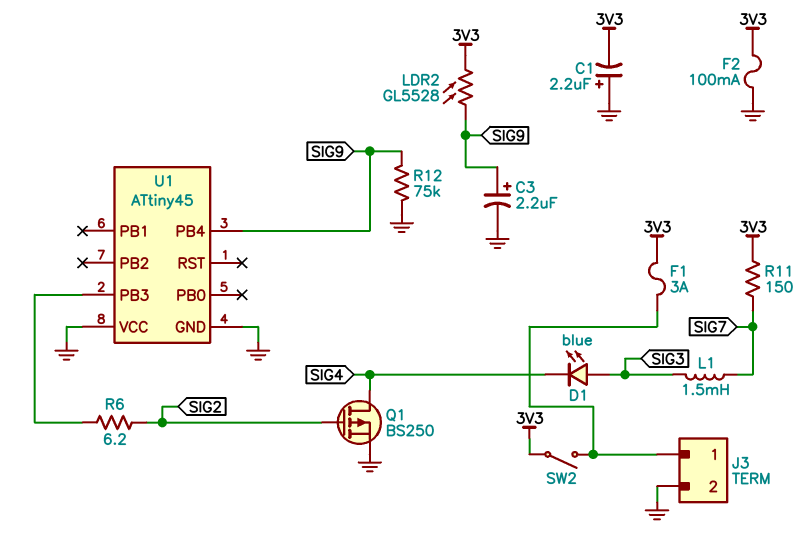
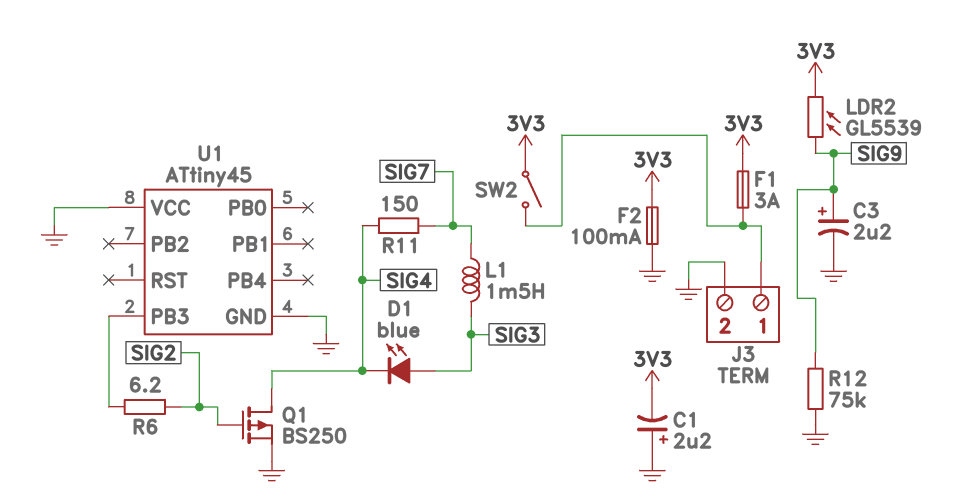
LDR2: GL5528 (3V3, SIG9) -> GL5539 (3V3, SIG9)
R11: 150 (3V3, SIG7) -> 150 (SIG4, SIG7)
U1 pin PB4: SIG9 -> none

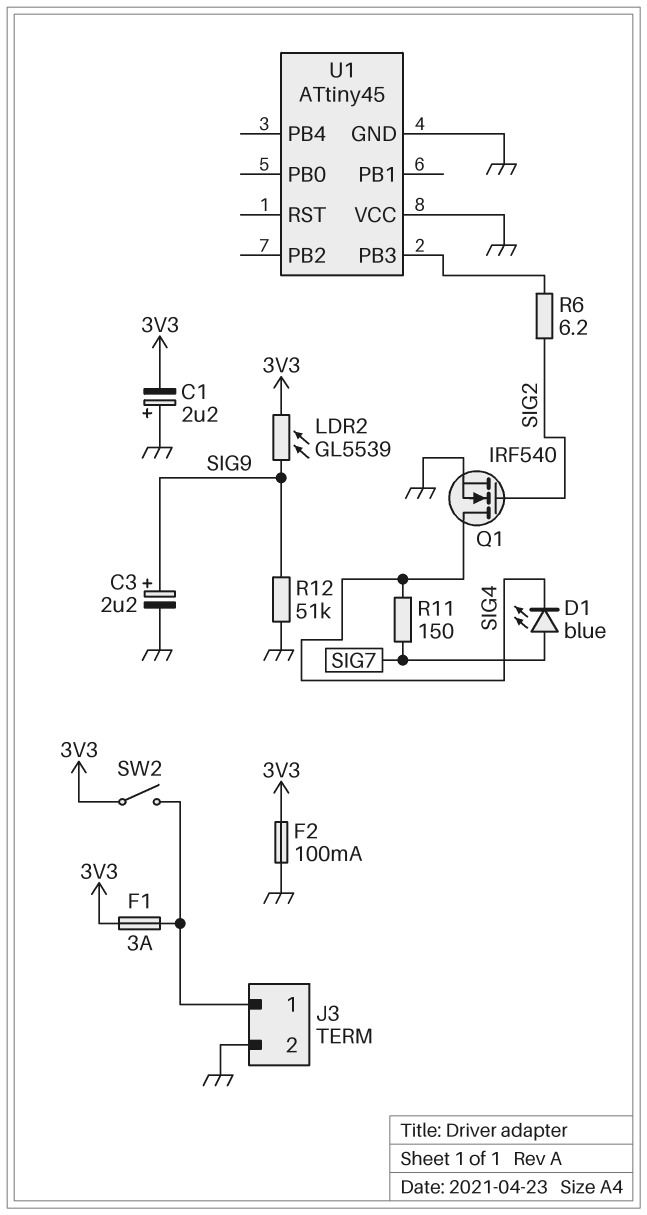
D1: LED blue (A SIG3, K SIG4) -> LED blue (A SIG7, K SIG4)
L1: 1.5mH (SIG3, SIG7) -> none
Q1: PMOS BS250 (G SIG2, D SIG4, S GND) -> NMOS IRF540 (G SIG2, D SIG4, S GND)
R12: 75k (GND, SIG9) -> 51k (GND, SIG9)

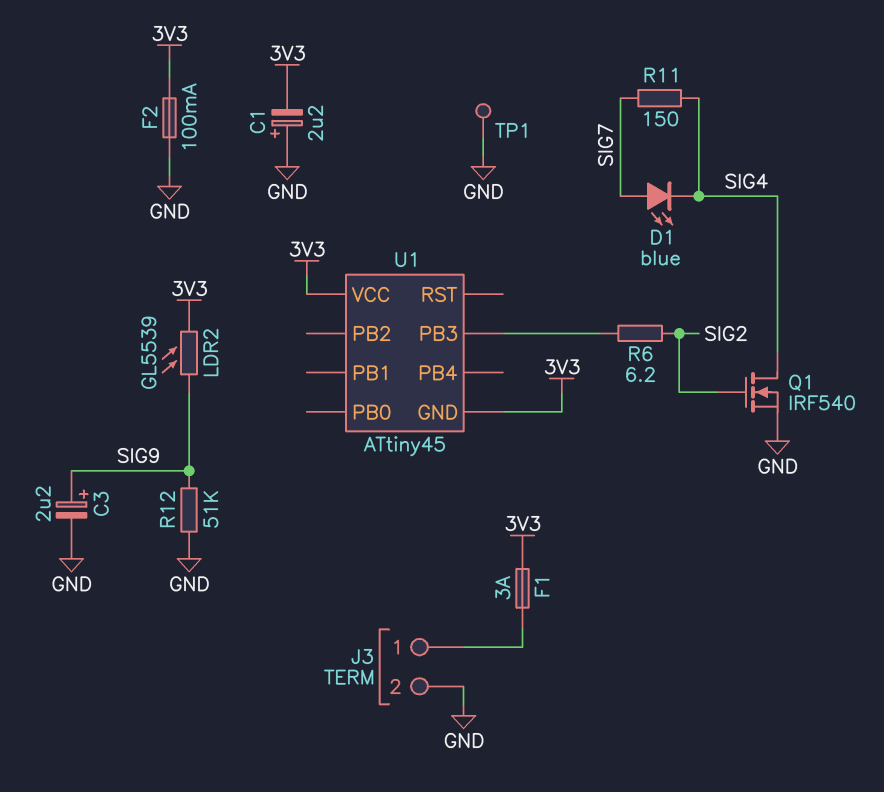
SW2: switch (3V3, J3/1) -> none
TP1: none -> test point (GND)
U1 pin GND: GND -> 3V3
U1 pin VCC: GND -> 3V3

